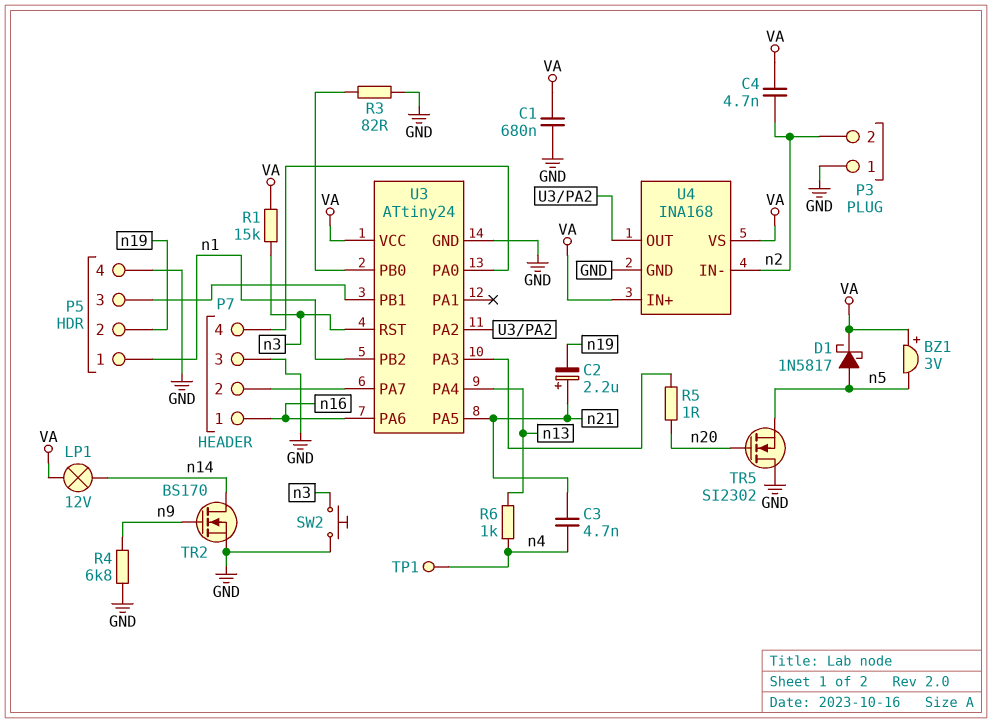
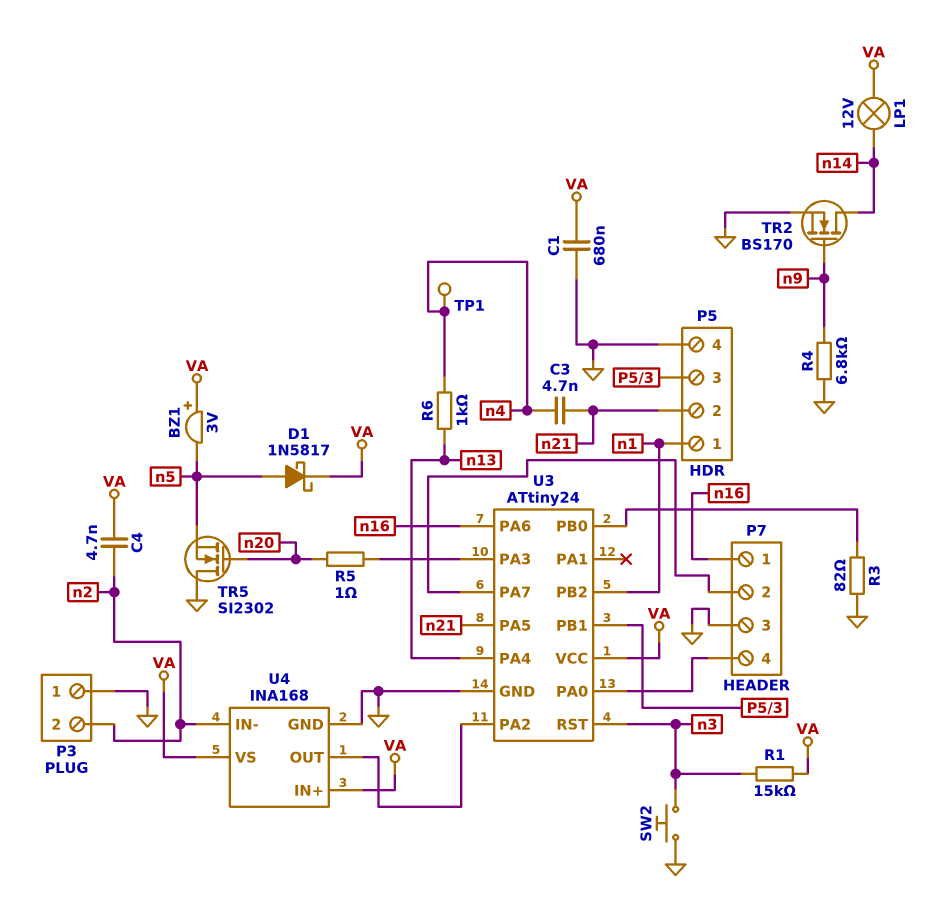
C2: 2.2uF (plus n21, minus n19) -> none
P5 pin 2: n19 -> n21

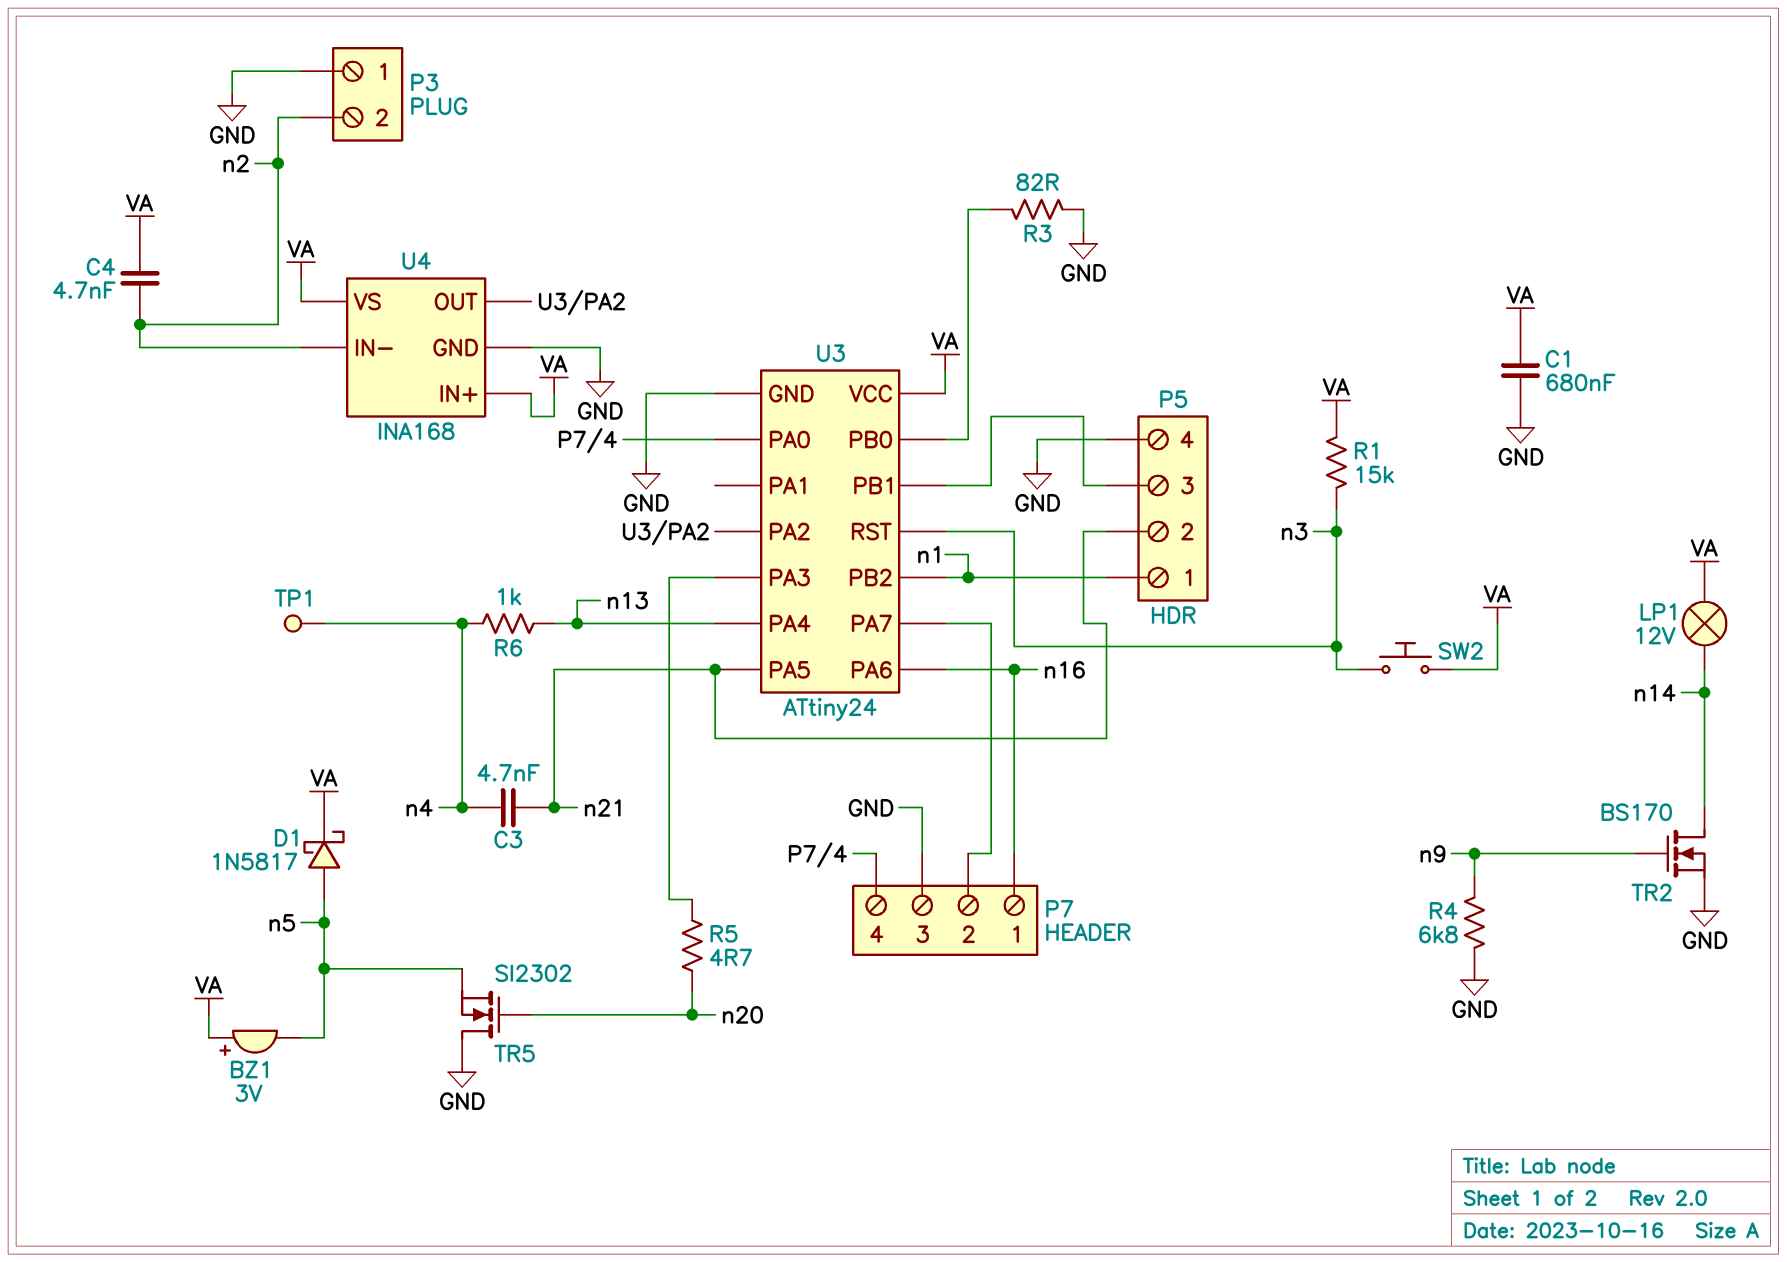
R5: 1 (U3/PA3, n20) -> 4.7 (U3/PA3, n20)
SW2: button (GND, n3) -> button (VA, n3)

